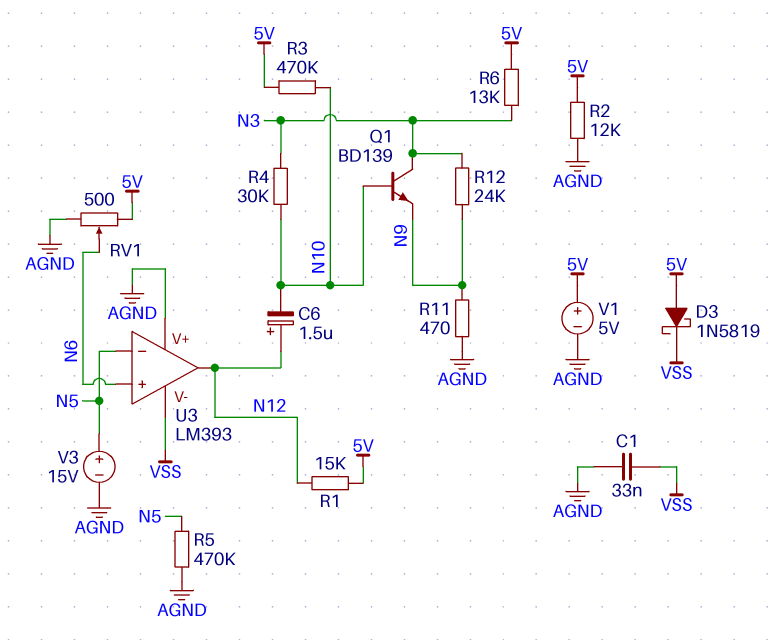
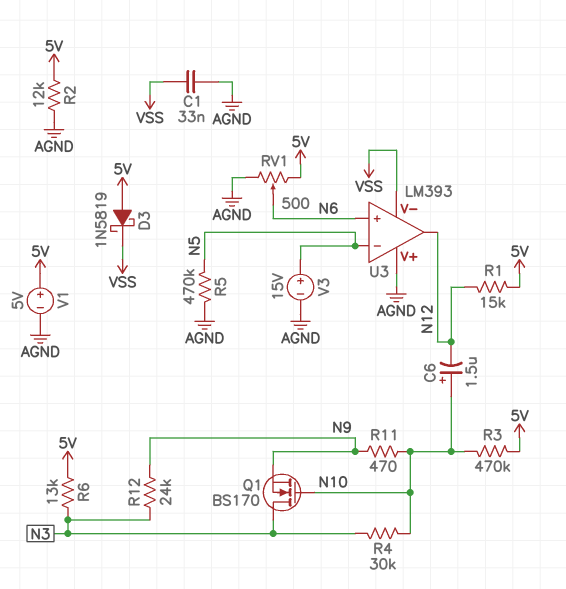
C6: 1.5uF (plus N12, minus N10) -> 1.5uF (plus N10, minus N12)
Q1: NPN BD139 (B N10, C N3, E N9) -> NMOS BS170 (G N10, D N3, S N9)
R11: 470 (AGND, N9) -> 470 (N9, N10)

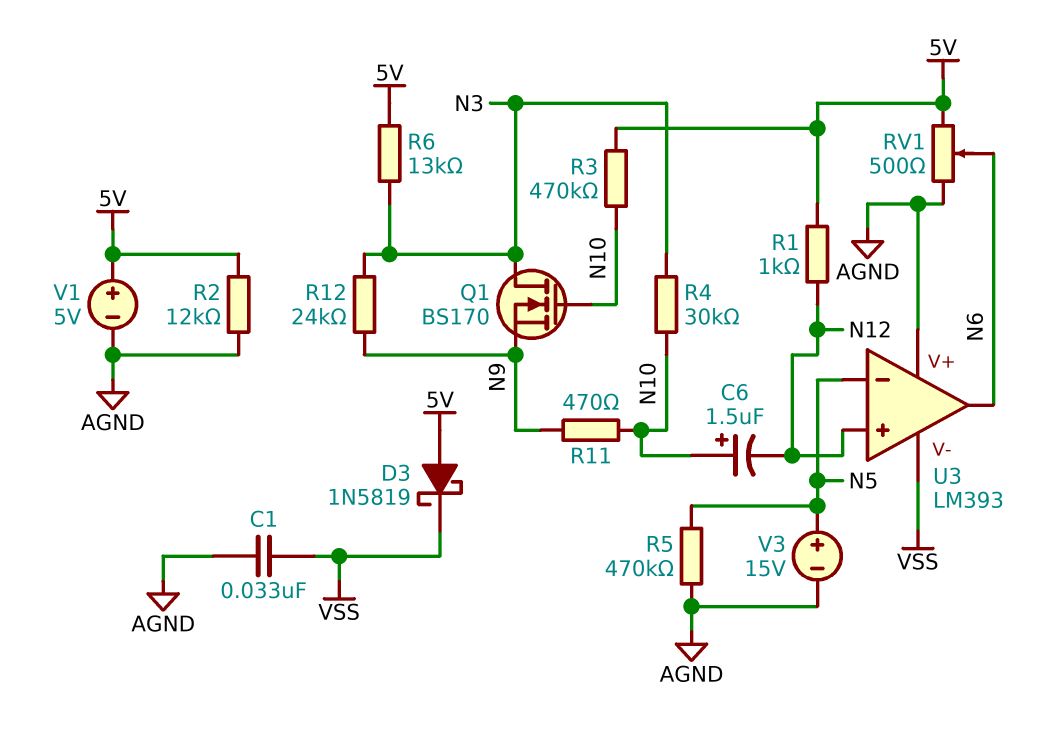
R1: 15k (5V, N12) -> 1k (5V, N12)
U3 pin in+: N6 -> N12
U3 pin out: N12 -> N6

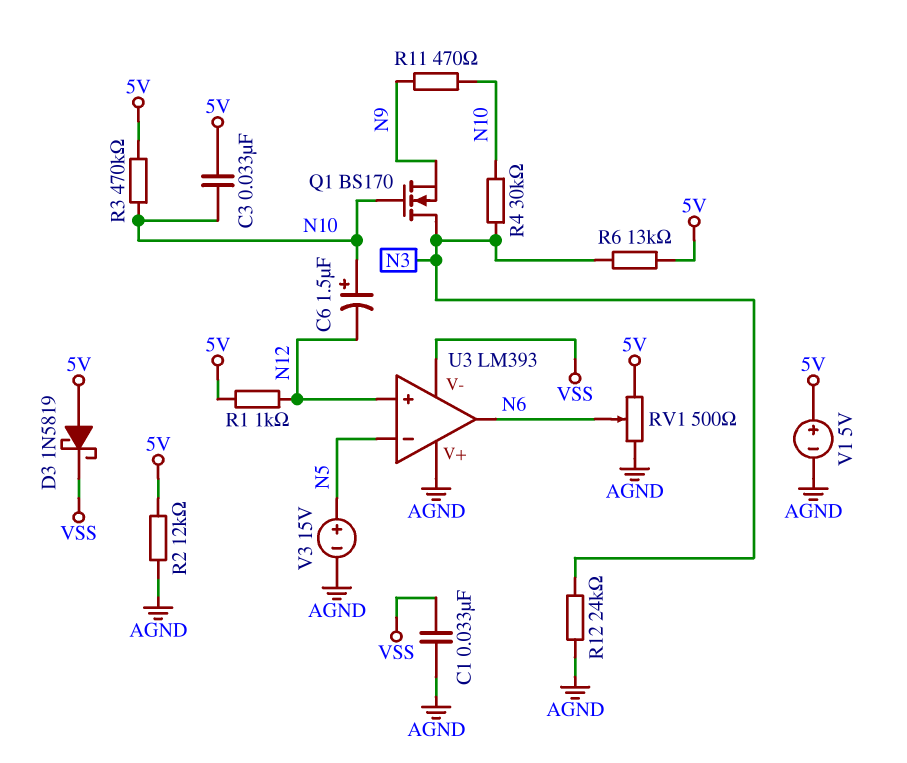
C3: none -> 33nF (5V, N10)
R5: 470k (AGND, N5) -> none
R12: 24k (N3, N9) -> 24k (AGND, N3)

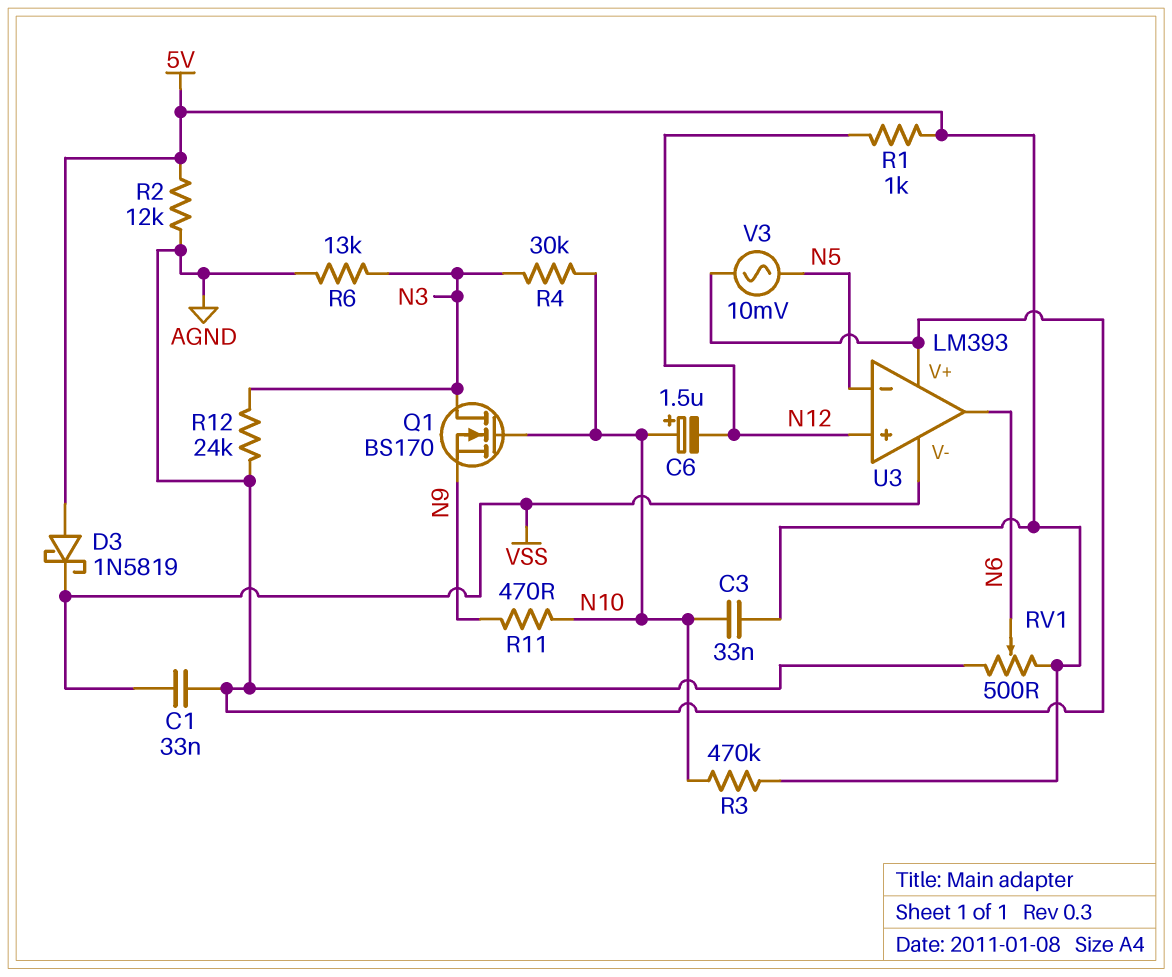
R6: 13k (5V, N3) -> 13k (AGND, N3)
V1: 5V (plus 5V, minus AGND) -> none
V3: 15V (plus N5, minus AGND) -> AC 10mV (AGND, N5)

